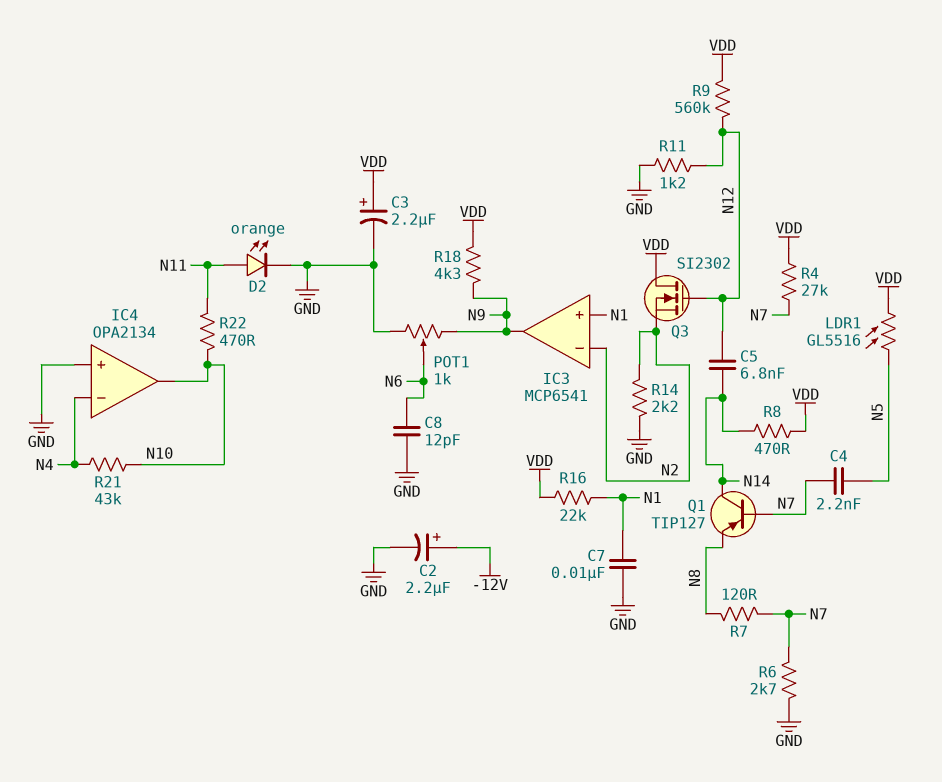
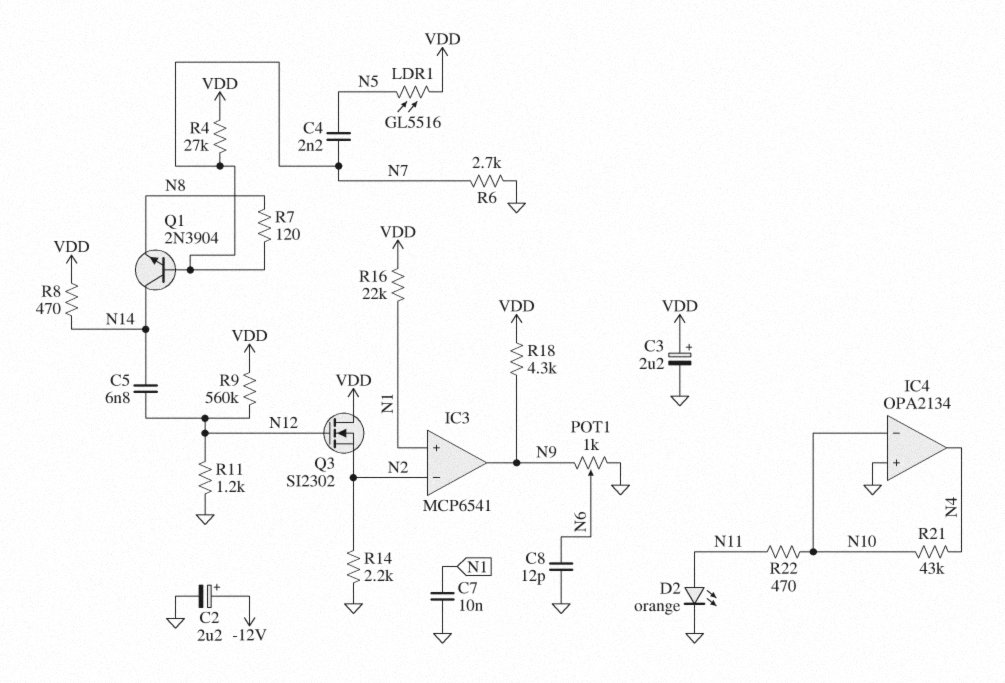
IC4 pin in-: N4 -> N10
IC4 pin out: N10 -> N4
Q1: PNP TIP127 (B N7, C N14, E N8) -> NPN 2N3904 (B N7, C N14, E N8)

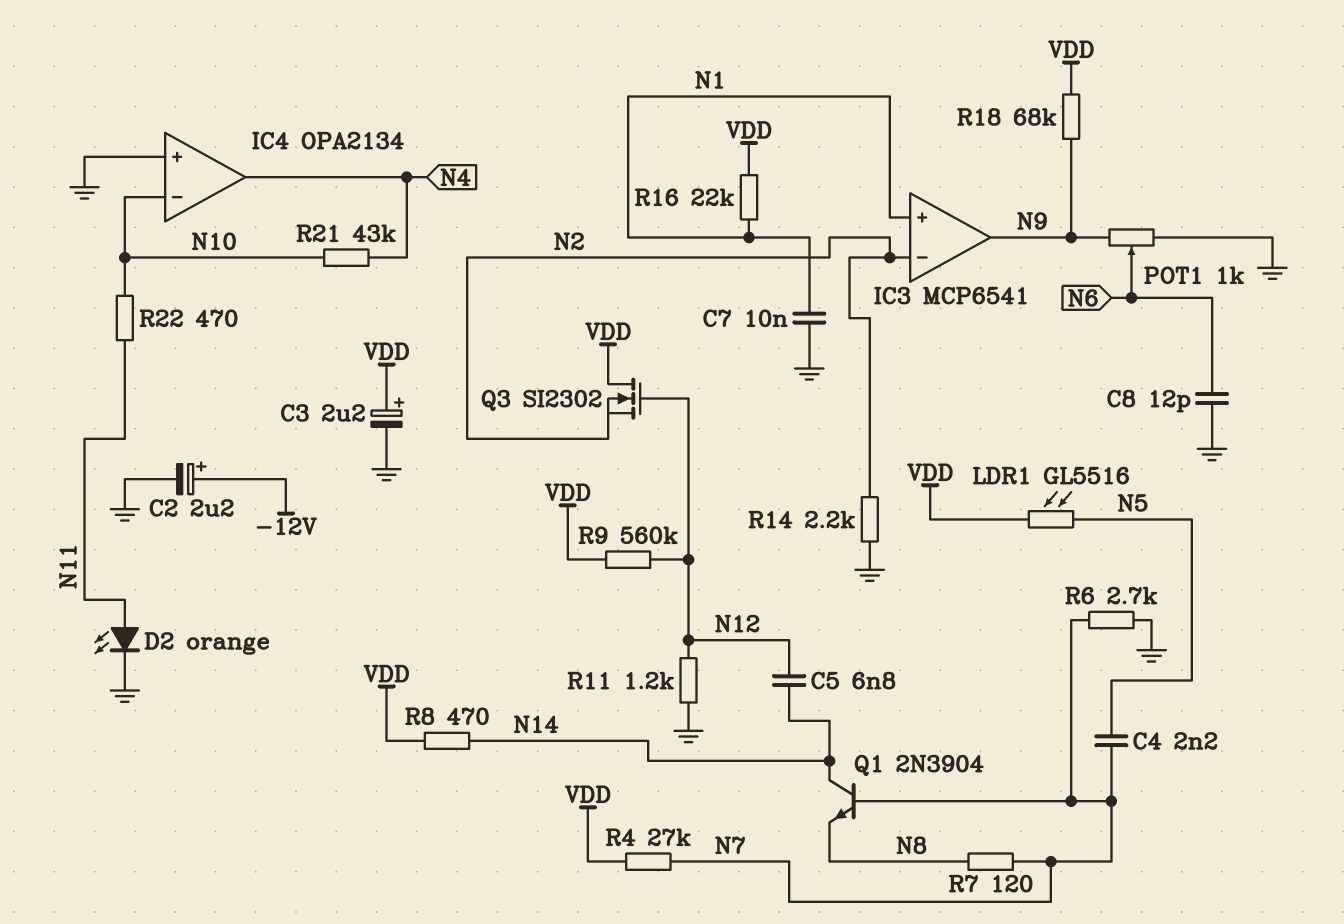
R18: 4.3k (N9, VDD) -> 68k (N9, VDD)

